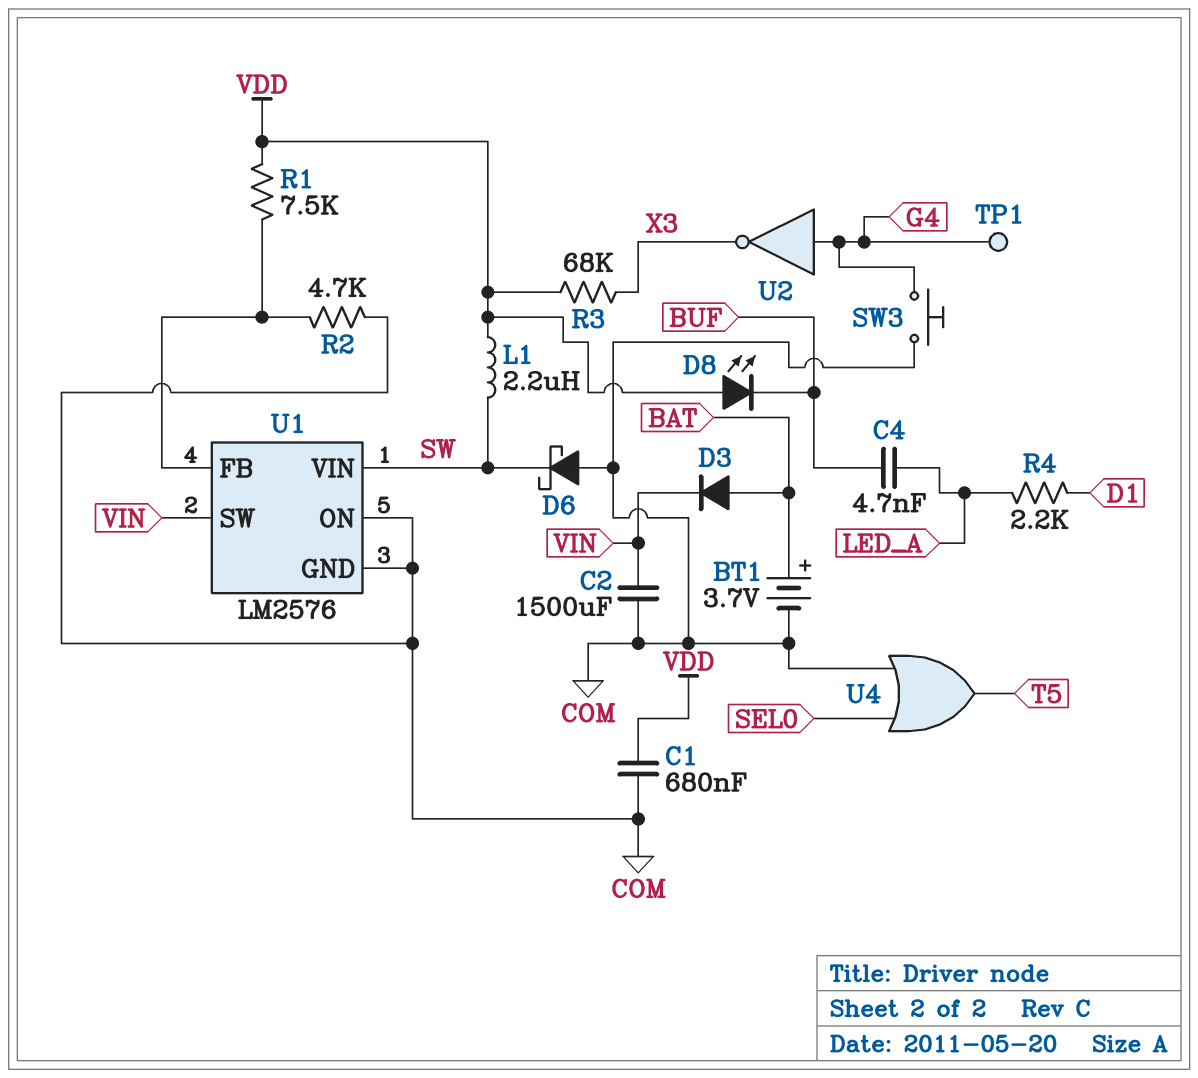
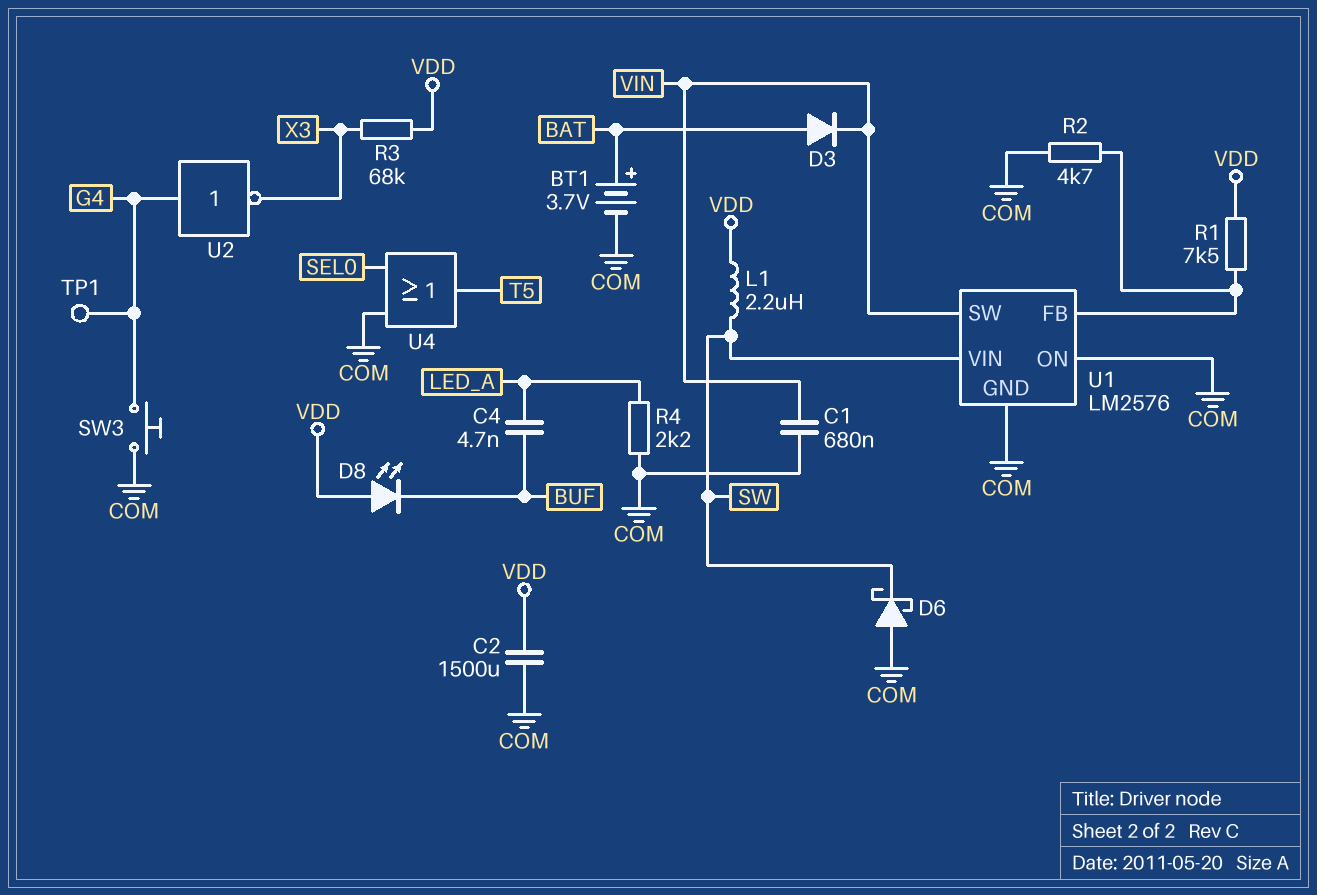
C1: 680nF (COM, VDD) -> 680nF (COM, VIN)
C2: 1500uF (COM, VIN) -> 1500uF (COM, VDD)
R4: 2.2k (D1, LED_A) -> 2.2k (COM, LED_A)

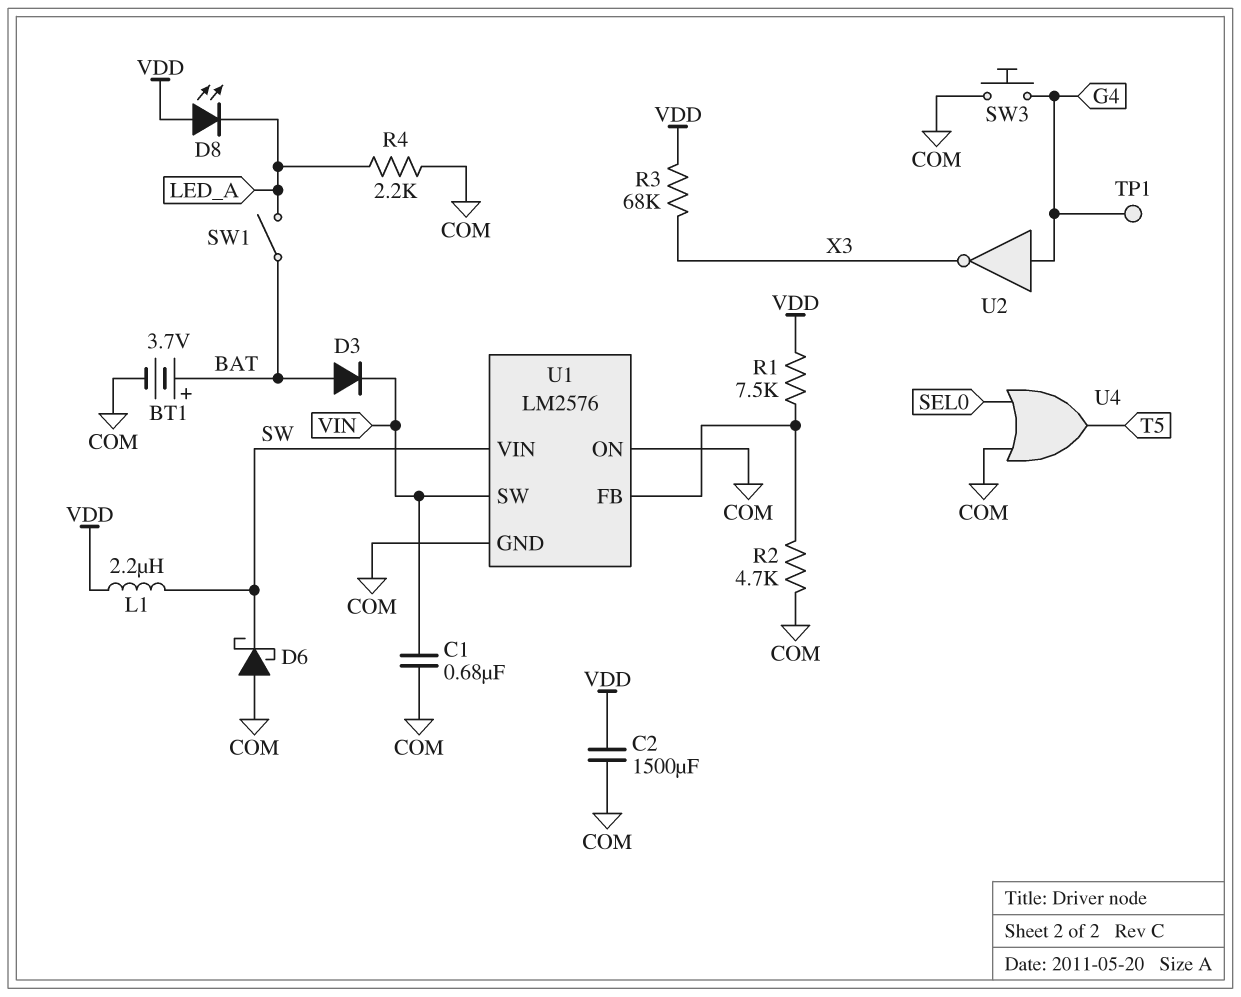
C4: 4.7nF (BUF, LED_A) -> none
D8: LED (A VDD, K BUF) -> LED (A VDD, K LED_A)
SW1: none -> switch (BAT, LED_A)

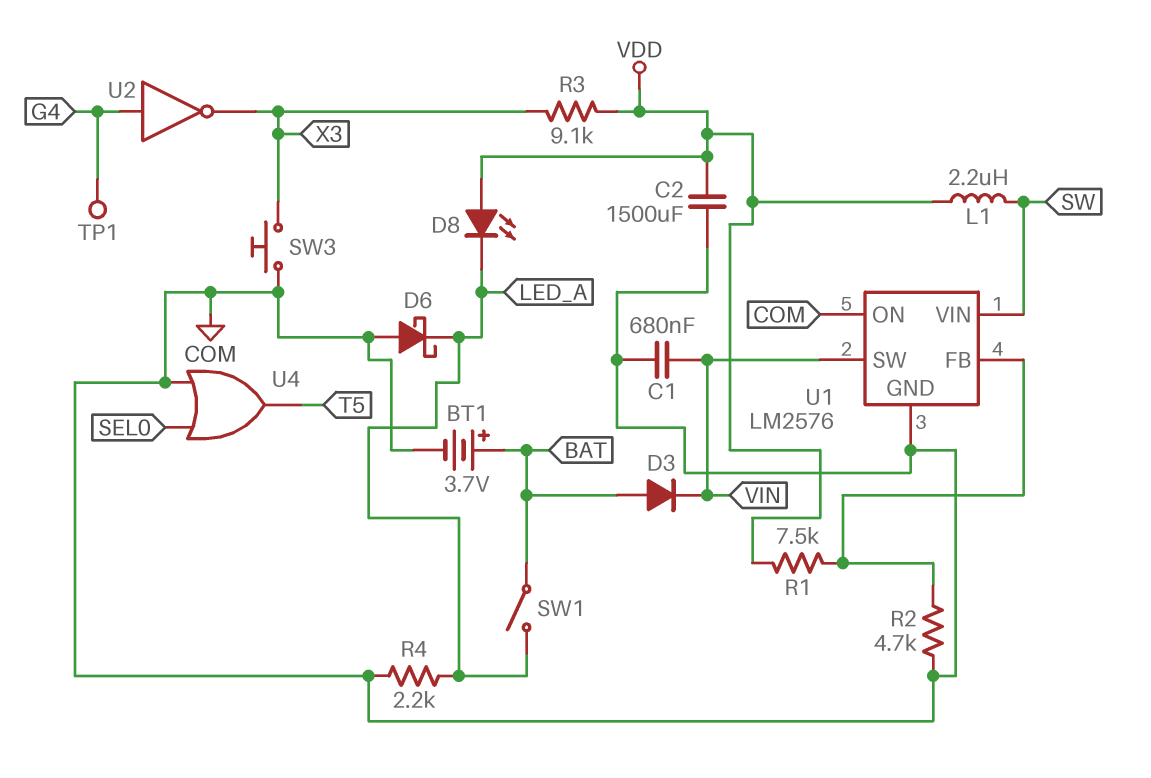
D6: schottky (A COM, K SW) -> schottky (A COM, K LED_A)
R3: 68k (VDD, X3) -> 9.1k (VDD, X3)
SW3: button (COM, G4) -> button (COM, X3)

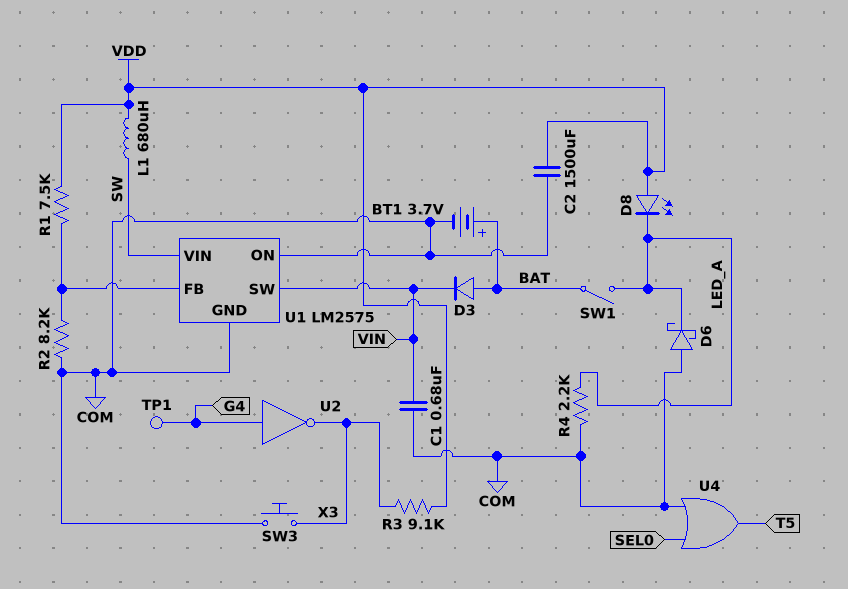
L1: 2.2uH (SW, VDD) -> 680uH (SW, VDD)
R2: 4.7k (COM, U1/FB) -> 8.2k (COM, U1/FB)
U1: LM2576 -> LM2575

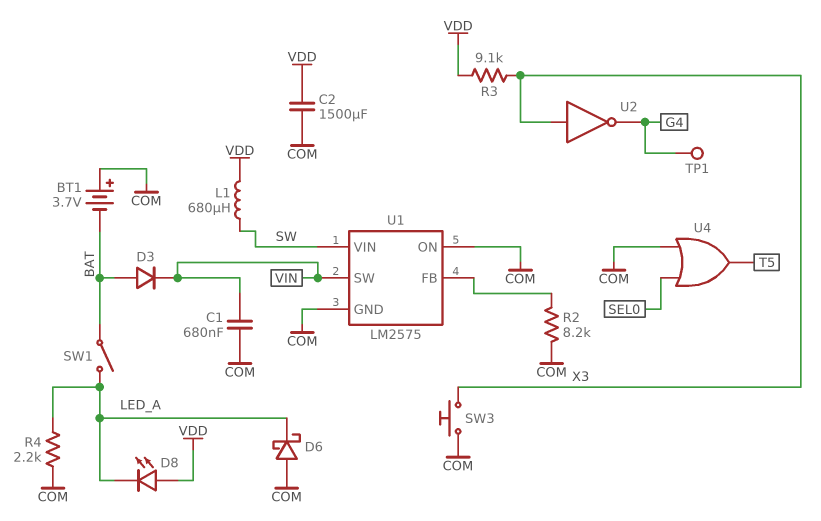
BT1: 3.7V (plus BAT, minus COM) -> 3.7V (plus COM, minus BAT)
R1: 7.5k (U1/FB, VDD) -> none
U2: NOT (in G4, out X3) -> NOT (in X3, out G4)

